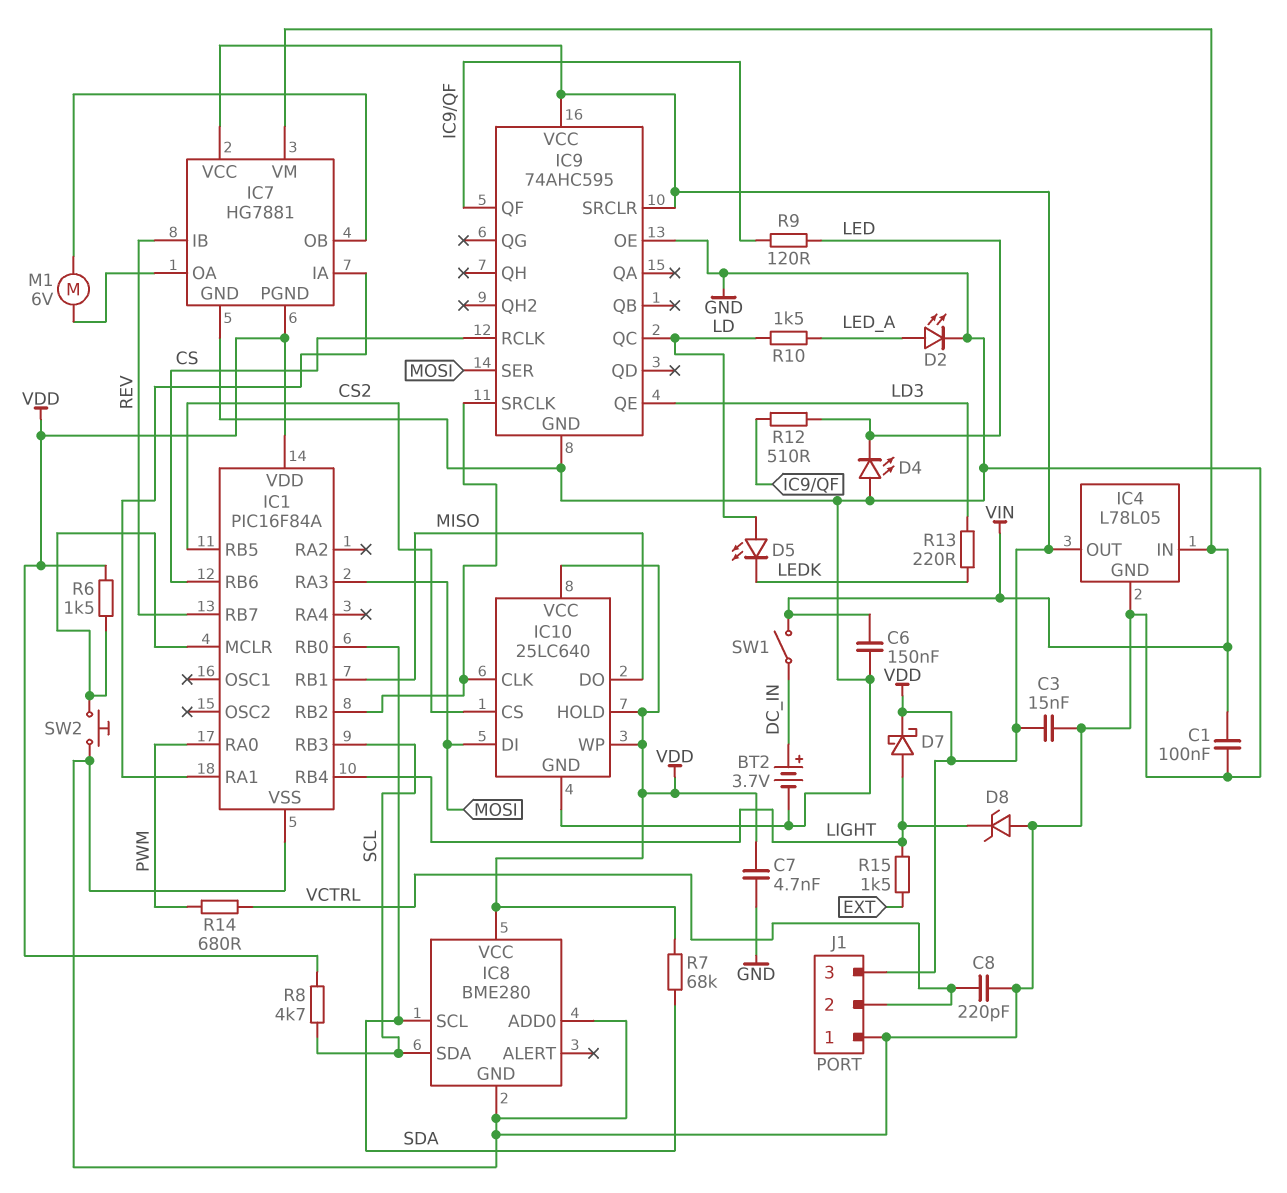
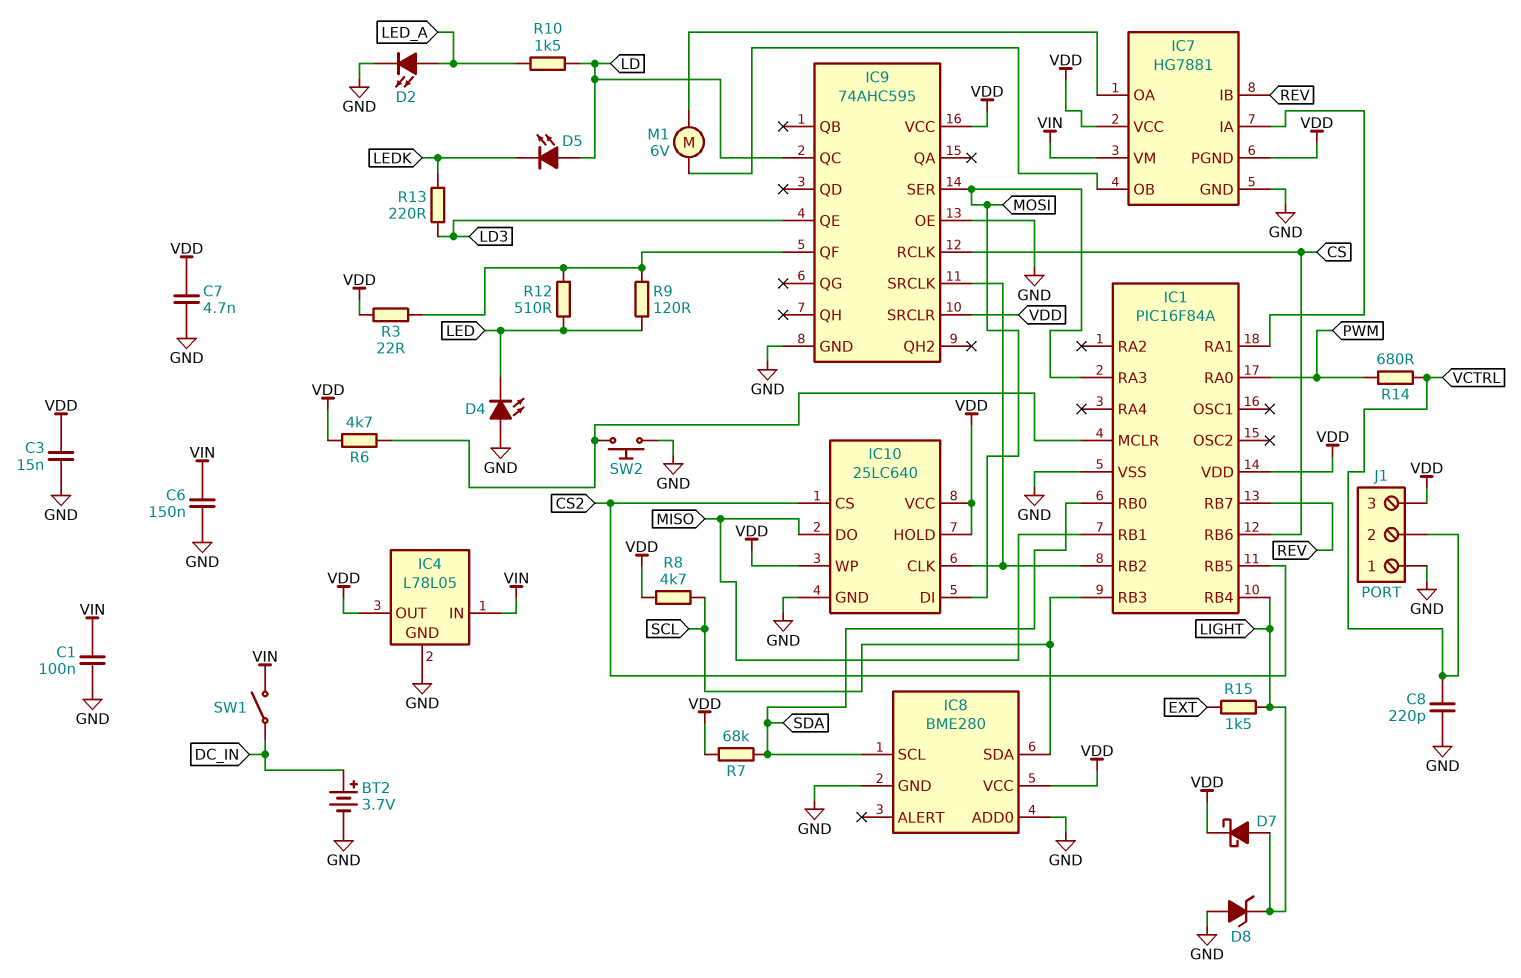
R3: none -> 22 (IC9/QF, VDD)
R6: 1.5k (IC1/MCLR, VDD) -> 4.7k (IC1/MCLR, VDD)

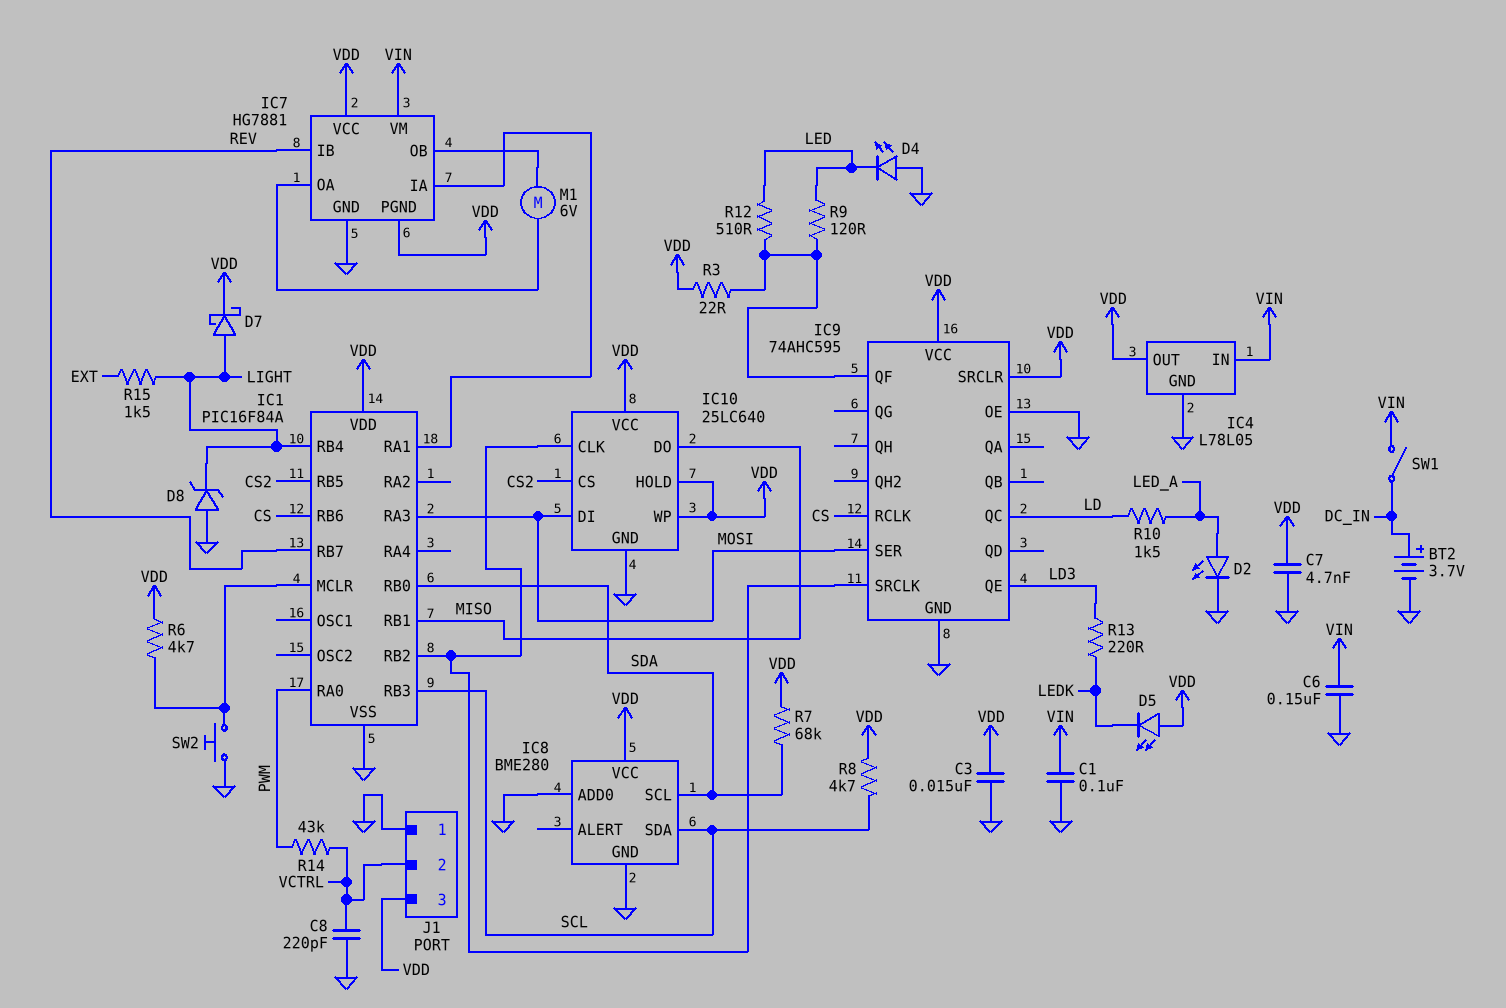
D5: LED (A LD, K LEDK) -> LED (A VDD, K LEDK)
R14: 680 (PWM, VCTRL) -> 43k (PWM, VCTRL)

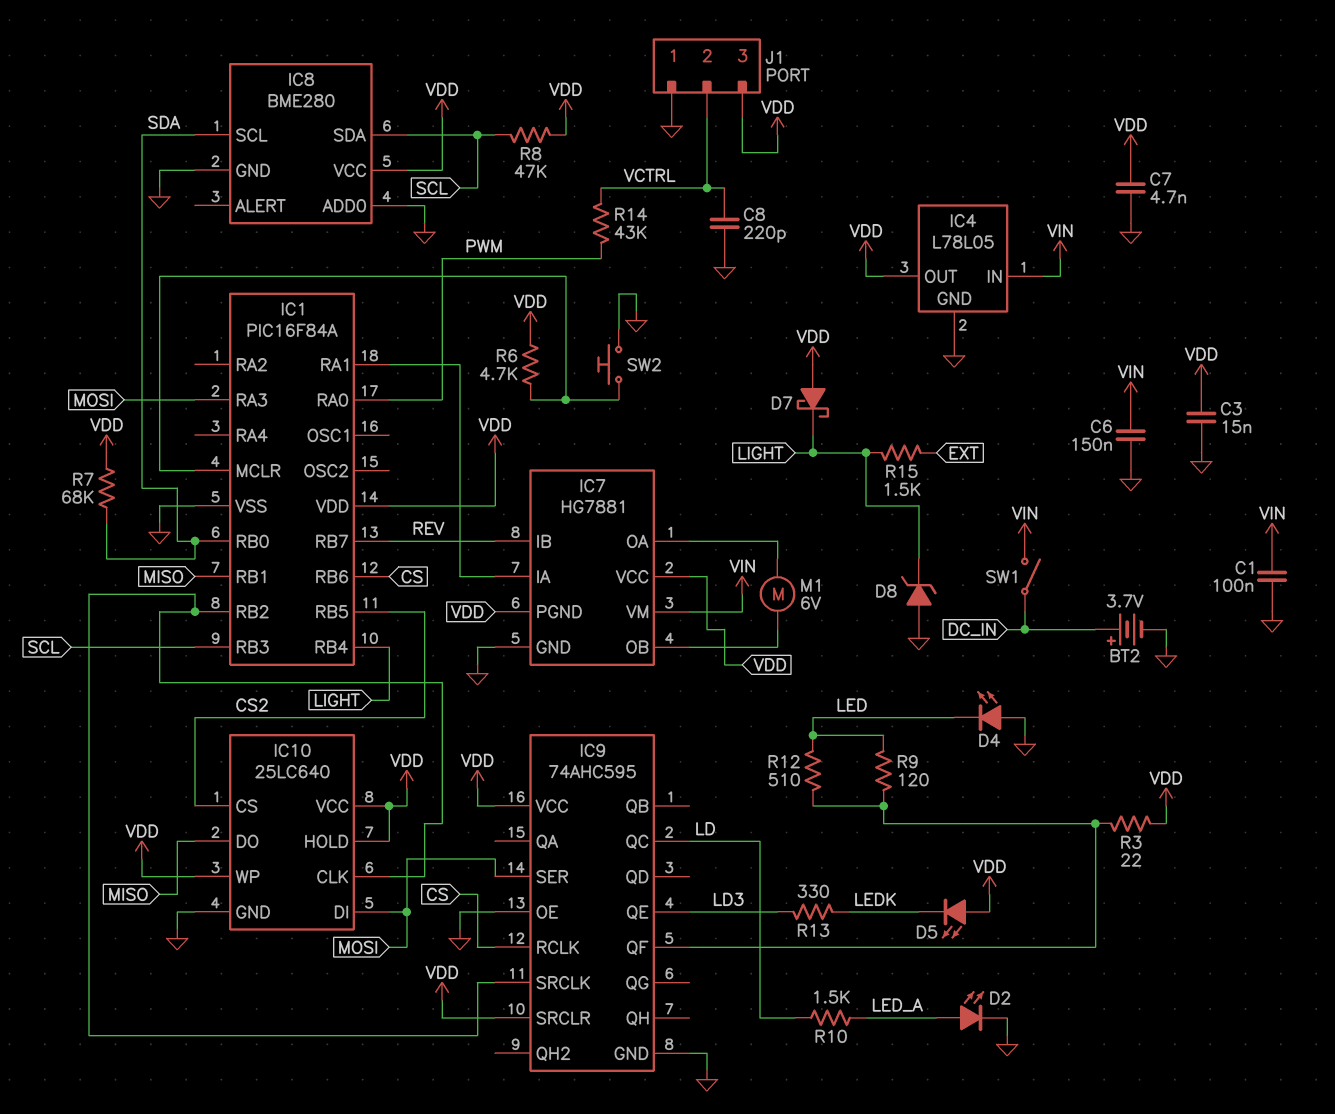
D7: schottky (A LIGHT, K VDD) -> schottky (A VDD, K LIGHT)
R8: 4.7k (SCL, VDD) -> 47k (SCL, VDD)
R13: 220 (LD3, LEDK) -> 330 (LD3, LEDK)

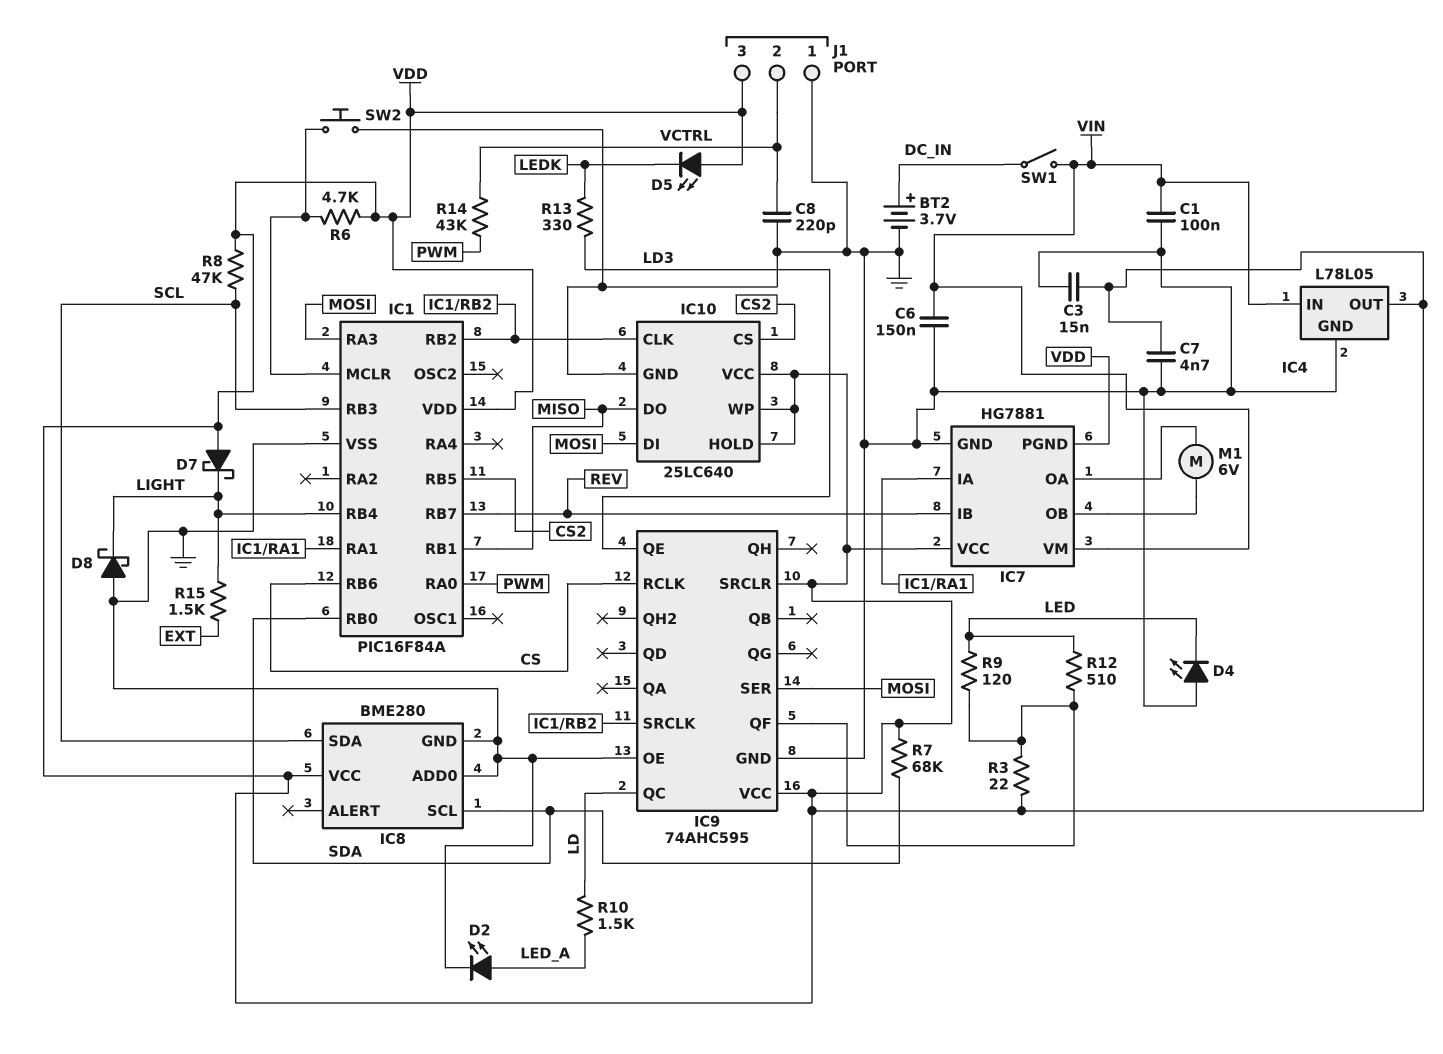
D8: zener (A GND, K LIGHT) -> schottky (A GND, K LIGHT)

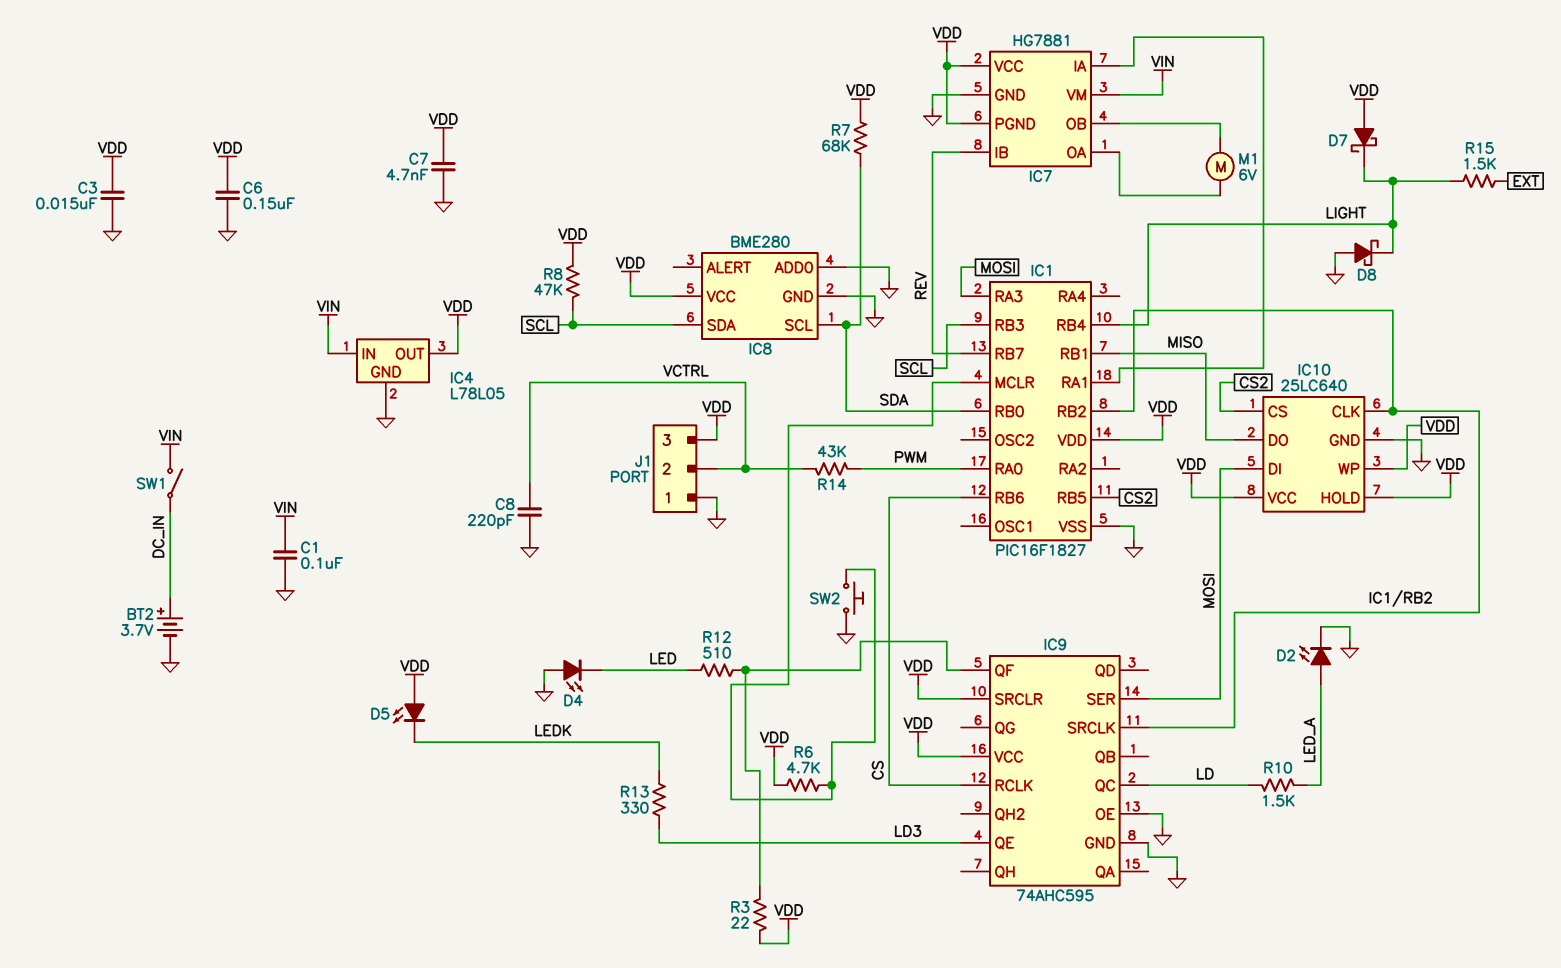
C6: 150nF (GND, VIN) -> 150nF (GND, VDD)
IC1: PIC16F84A -> PIC16F1827
R9: 120 (IC9/QF, LED) -> none

